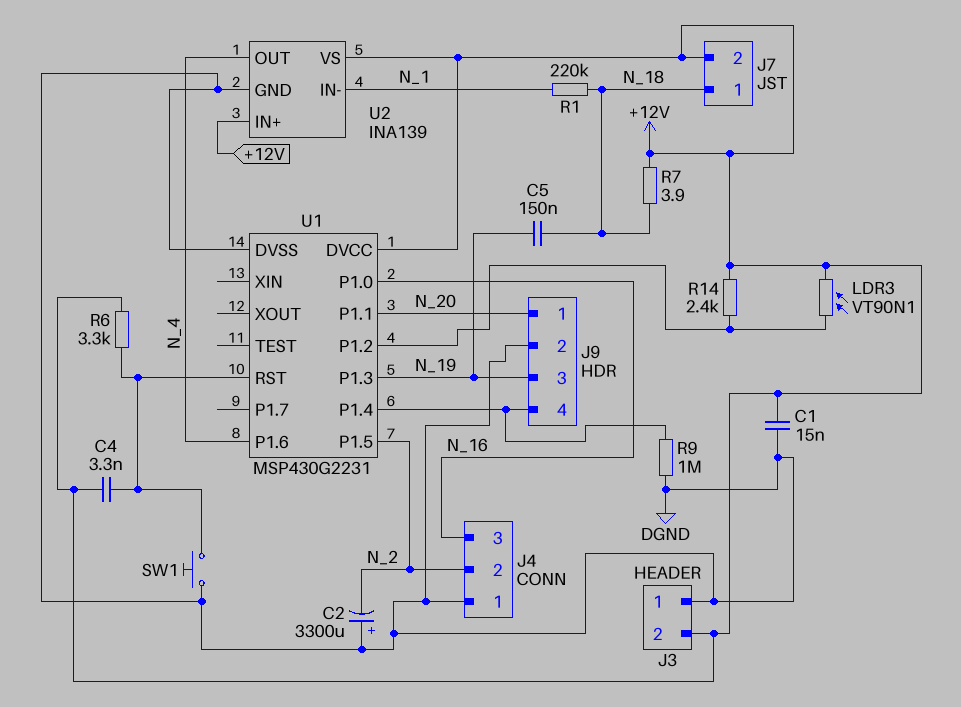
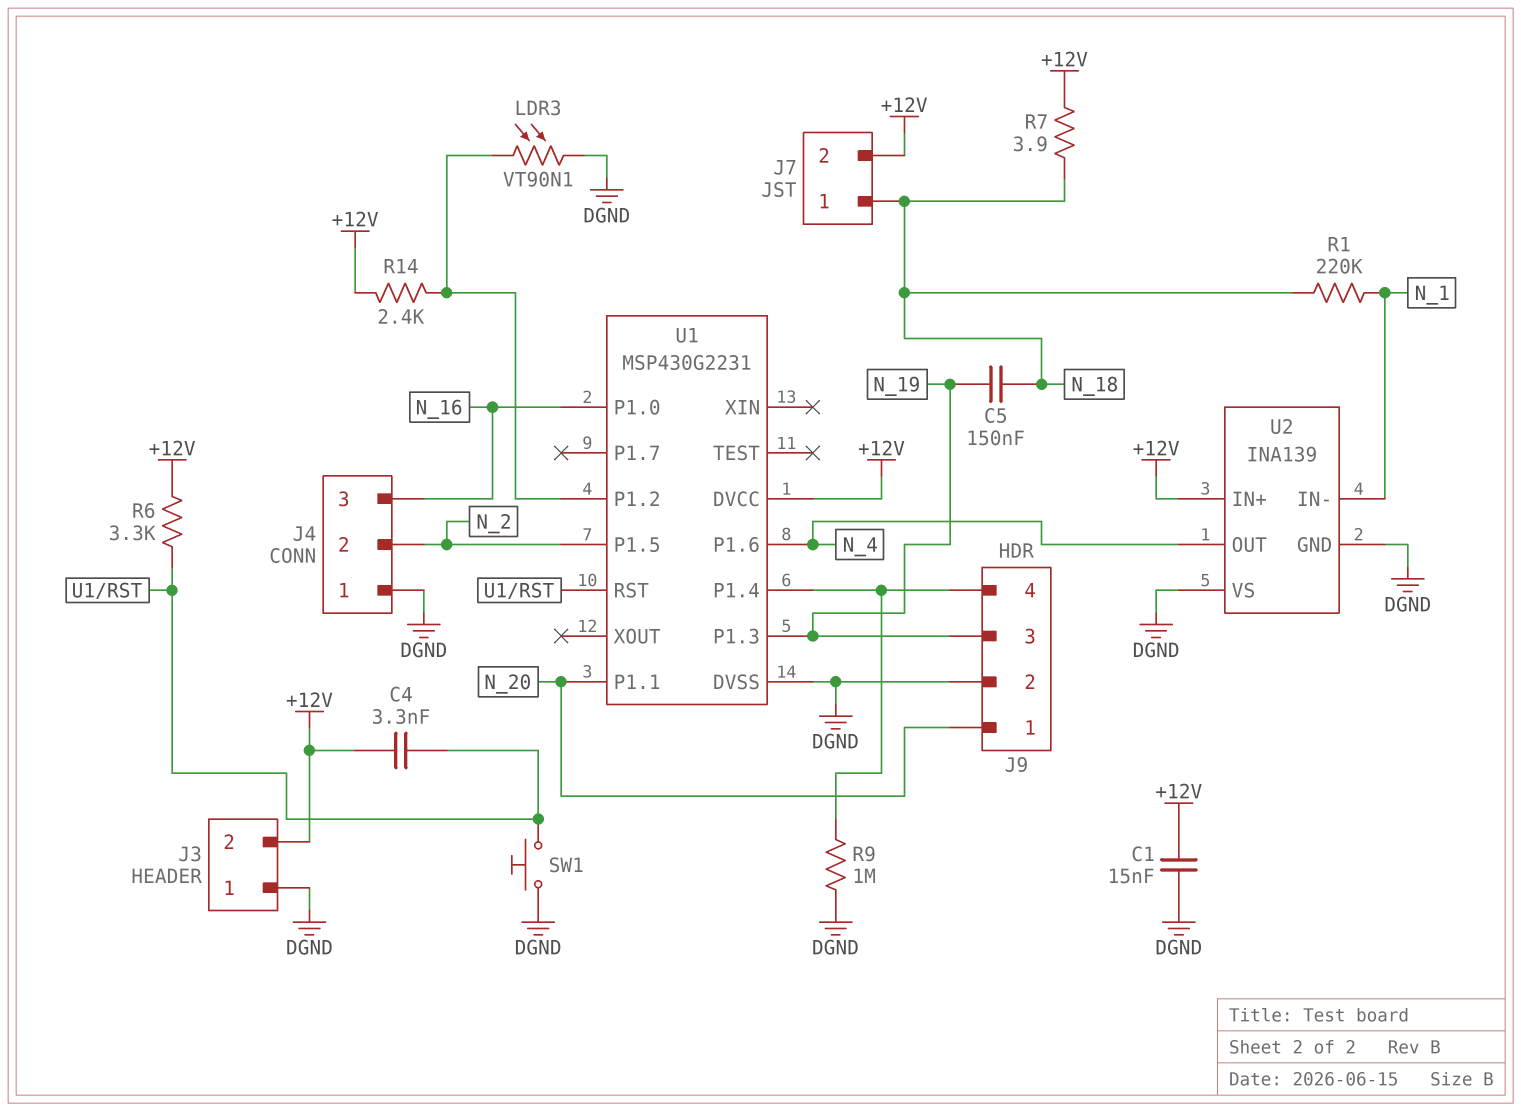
C2: 3300uF (plus DGND, minus N_2) -> none
LDR3: VT90N1 (+12V, U1/P1.2) -> VT90N1 (DGND, U1/P1.2)
U2 pin VS: +12V -> DGND

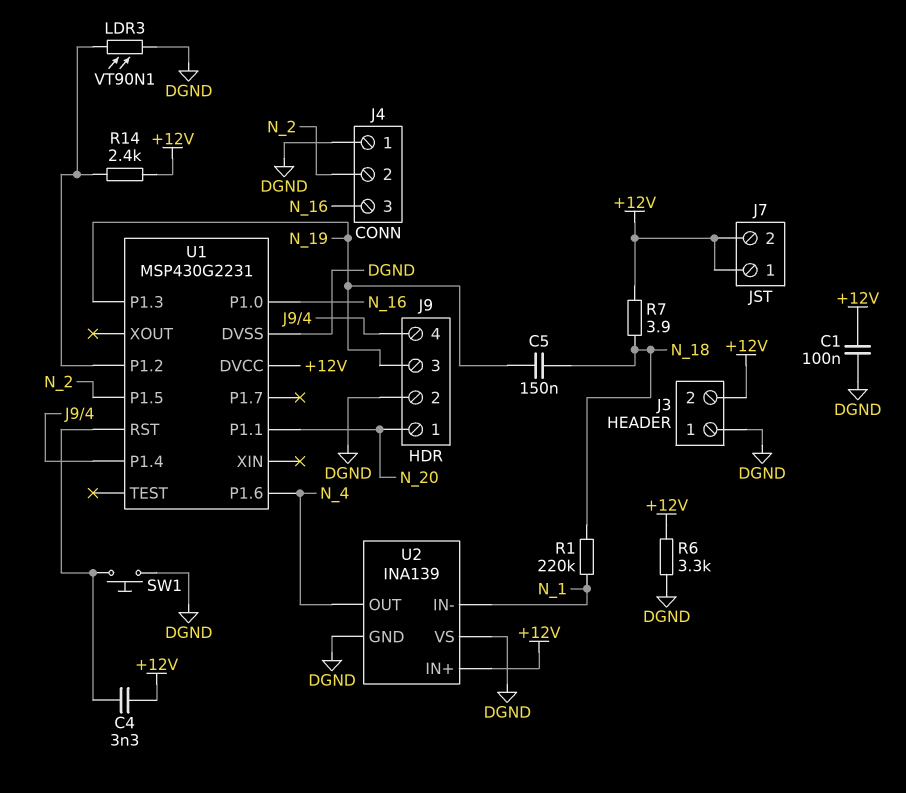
C1: 15nF (+12V, DGND) -> 100nF (+12V, DGND)
J7 pin 1: N_18 -> +12V
R6: 3.3k (+12V, U1/RST) -> 3.3k (+12V, DGND)
R9: 1M (DGND, J9/4) -> none

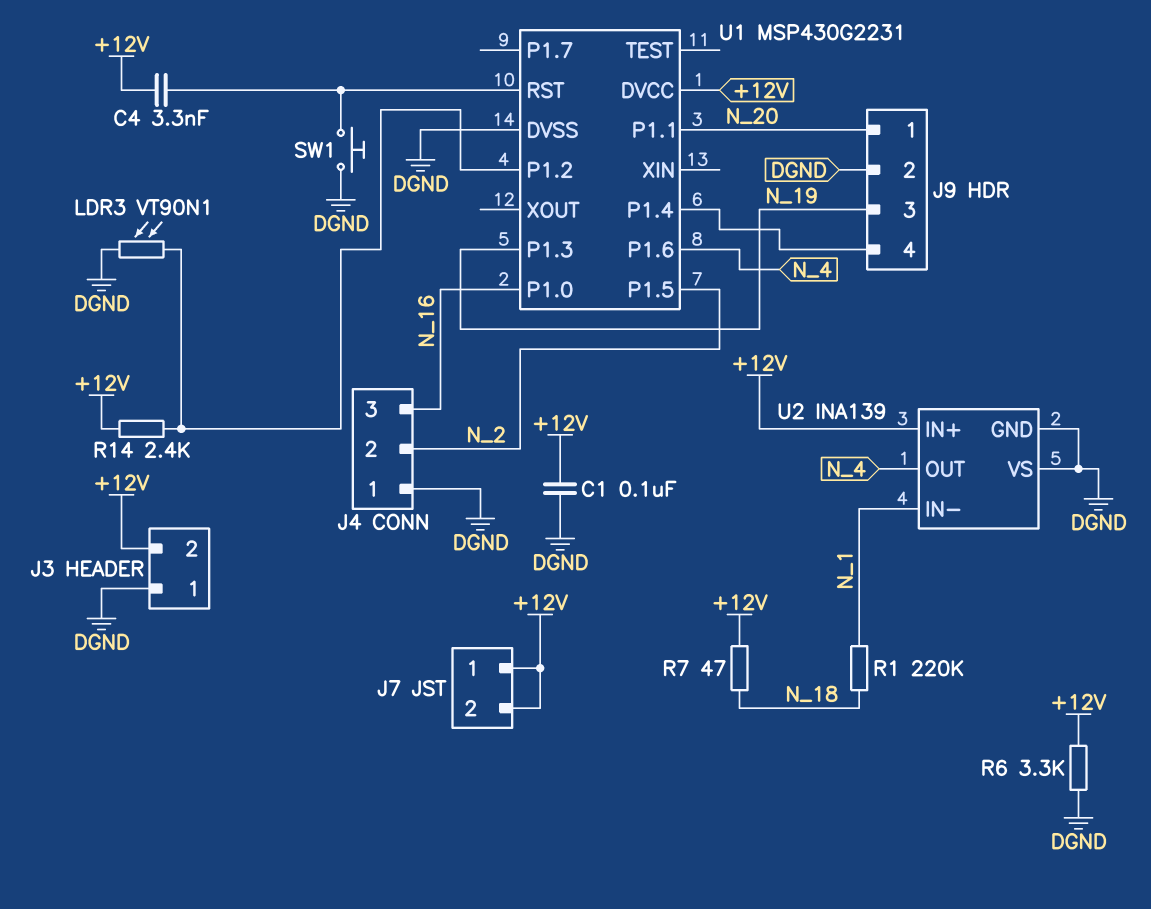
C5: 150nF (N_18, N_19) -> none
R7: 3.9 (+12V, N_18) -> 47 (+12V, N_18)

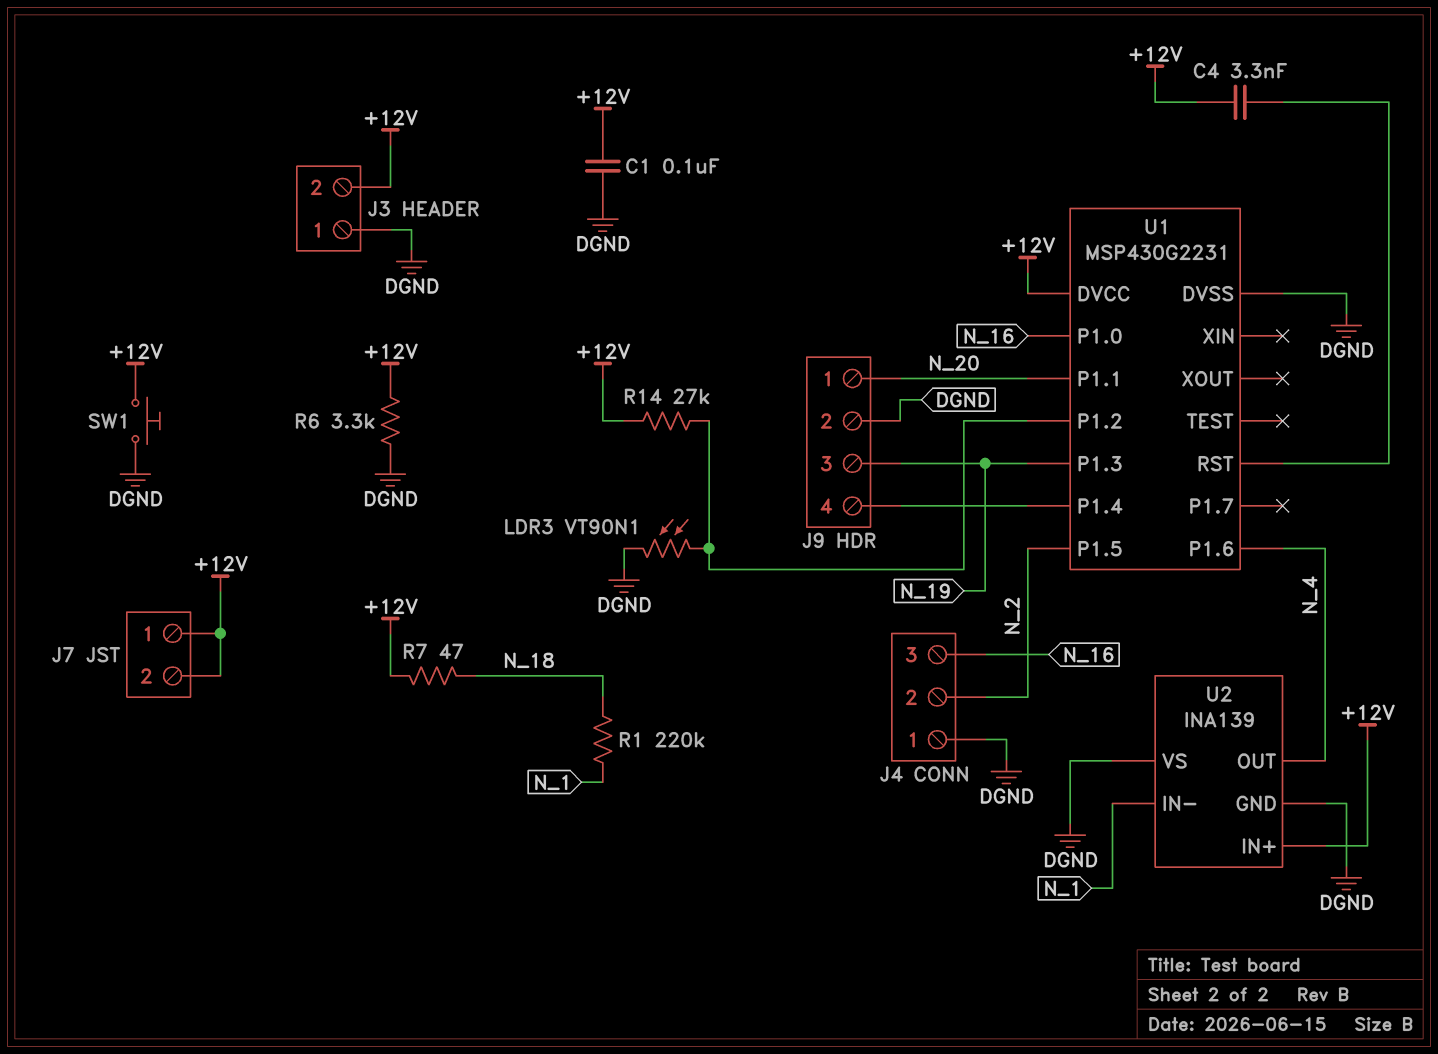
R14: 2.4k (+12V, U1/P1.2) -> 27k (+12V, U1/P1.2)
SW1: button (DGND, U1/RST) -> button (+12V, DGND)

